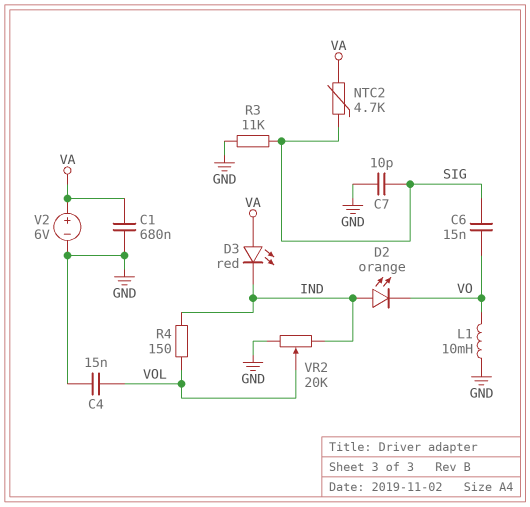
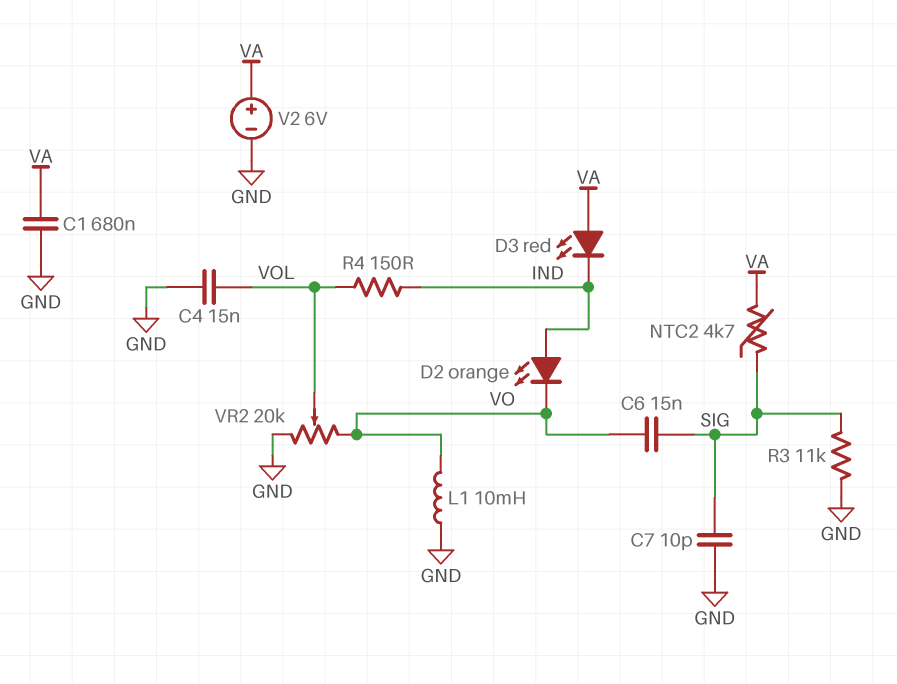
VR2: 20k (GND, IND, wiper VOL) -> 20k (GND, VO, wiper VOL)

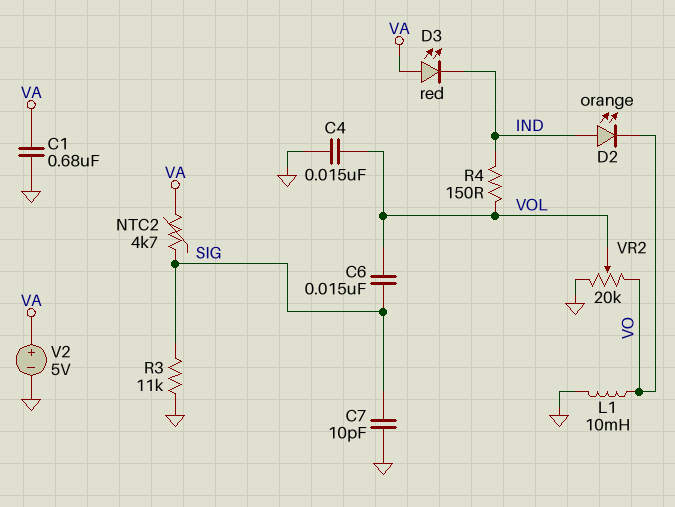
C6: 15nF (SIG, VO) -> 15nF (SIG, VOL)
V2: 6V (plus VA, minus GND) -> 5V (plus VA, minus GND)

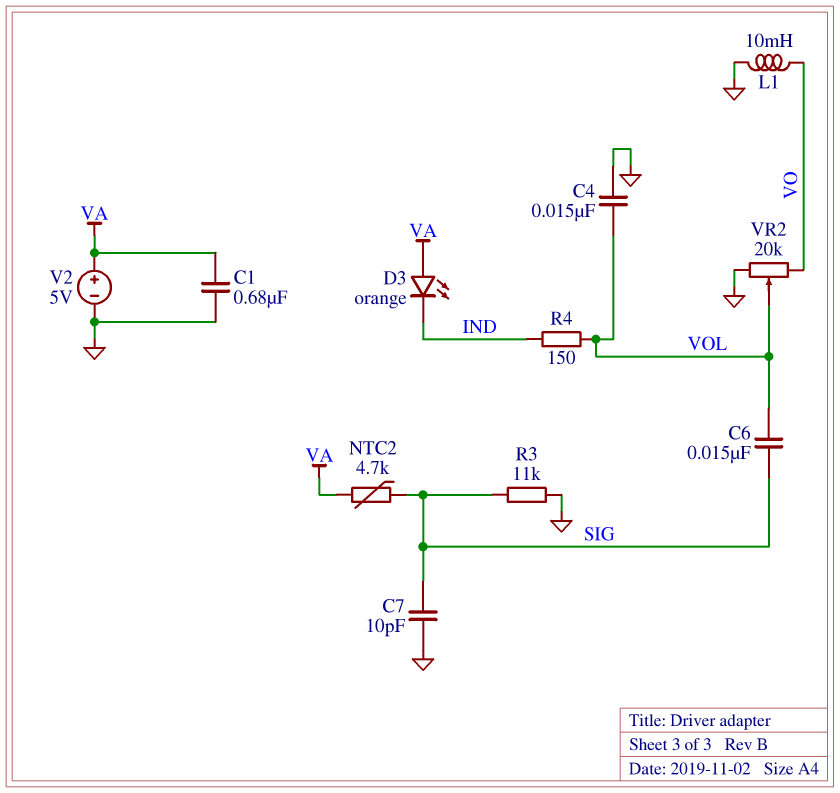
D2: LED orange (A IND, K VO) -> none
D3: LED red (A VA, K IND) -> LED orange (A VA, K IND)

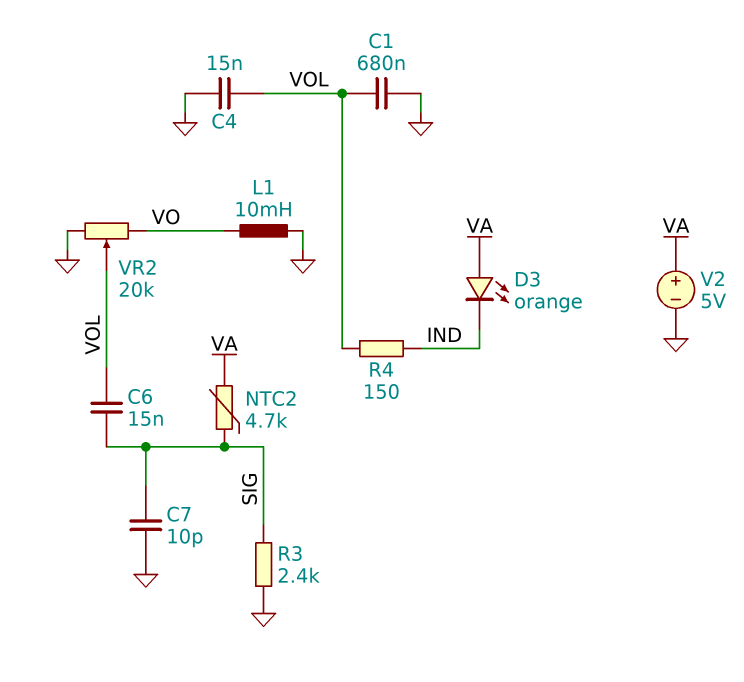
C1: 680nF (GND, VA) -> 680nF (GND, VOL)
R3: 11k (GND, SIG) -> 2.4k (GND, SIG)

